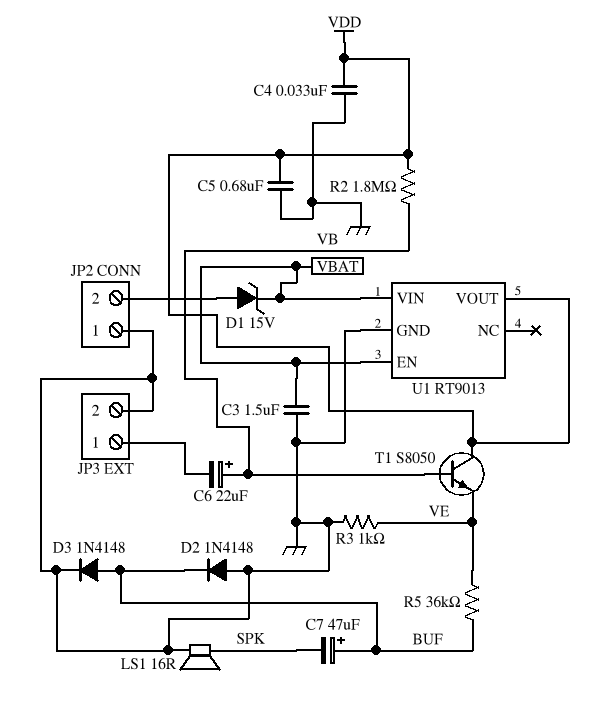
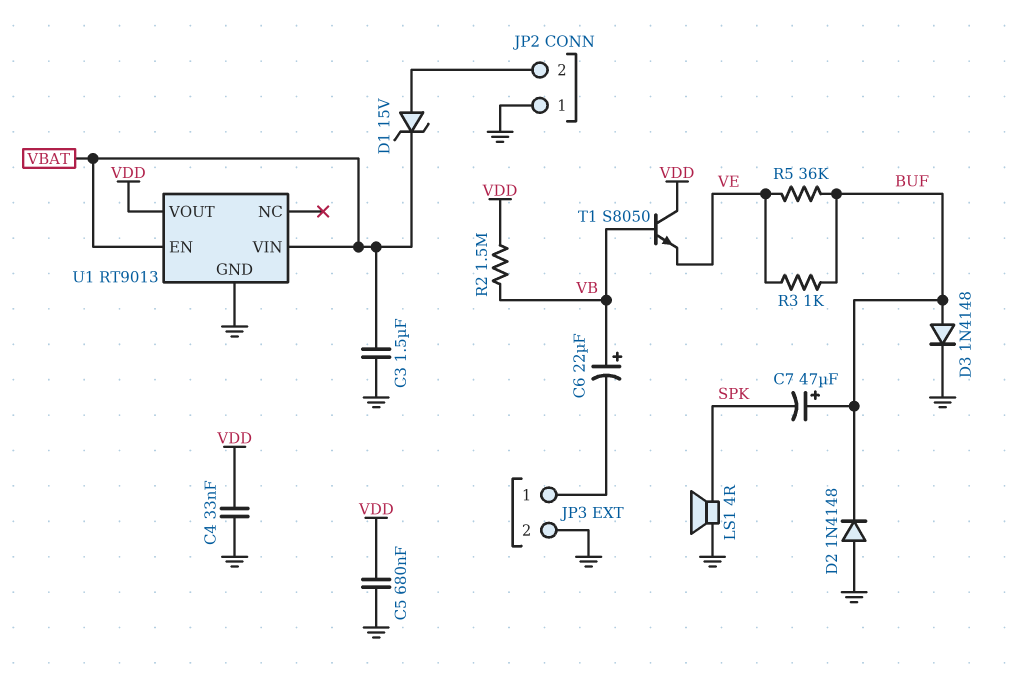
LS1: speaker 16R (GND, SPK) -> speaker 4R (GND, SPK)
R2: 1.8M (VB, VDD) -> 1.5M (VB, VDD)
R3: 1k (GND, VE) -> 1k (BUF, VE)

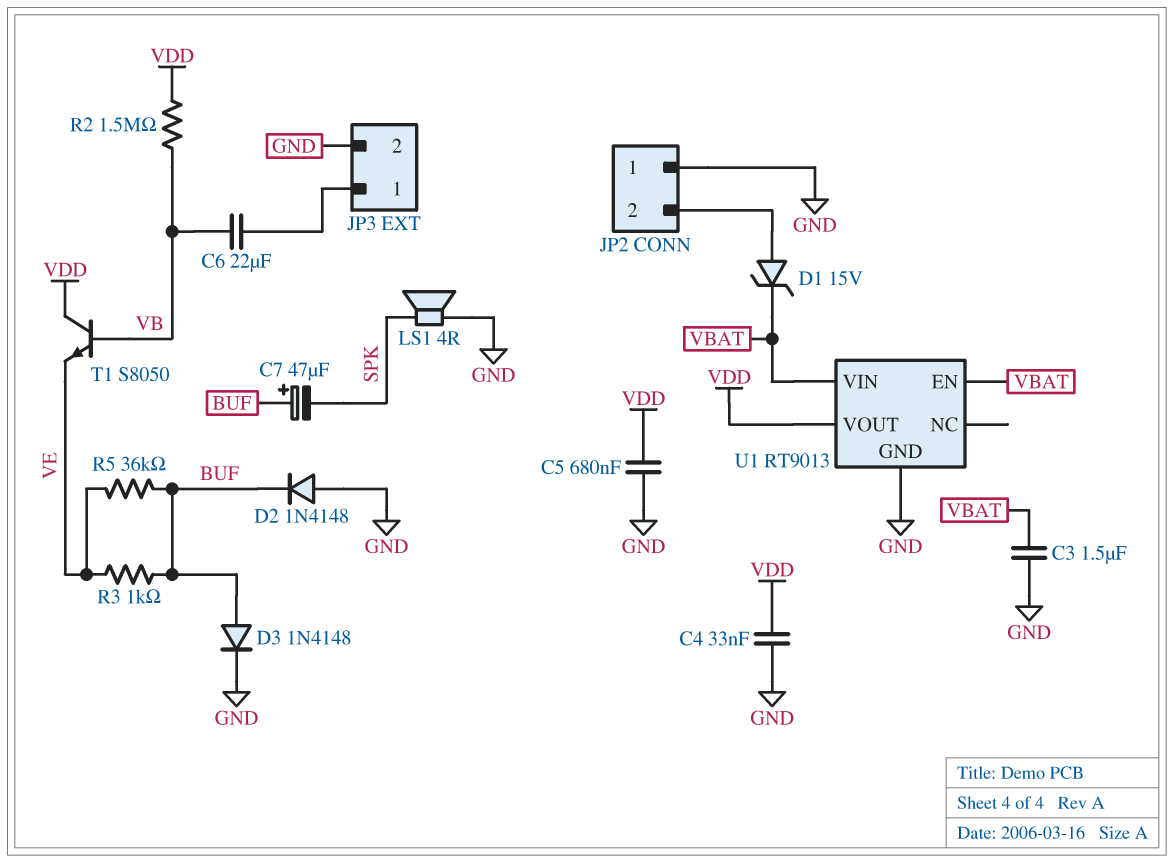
C6: 22uF (plus VB, minus JP3/1) -> 22uF (JP3/1, VB)

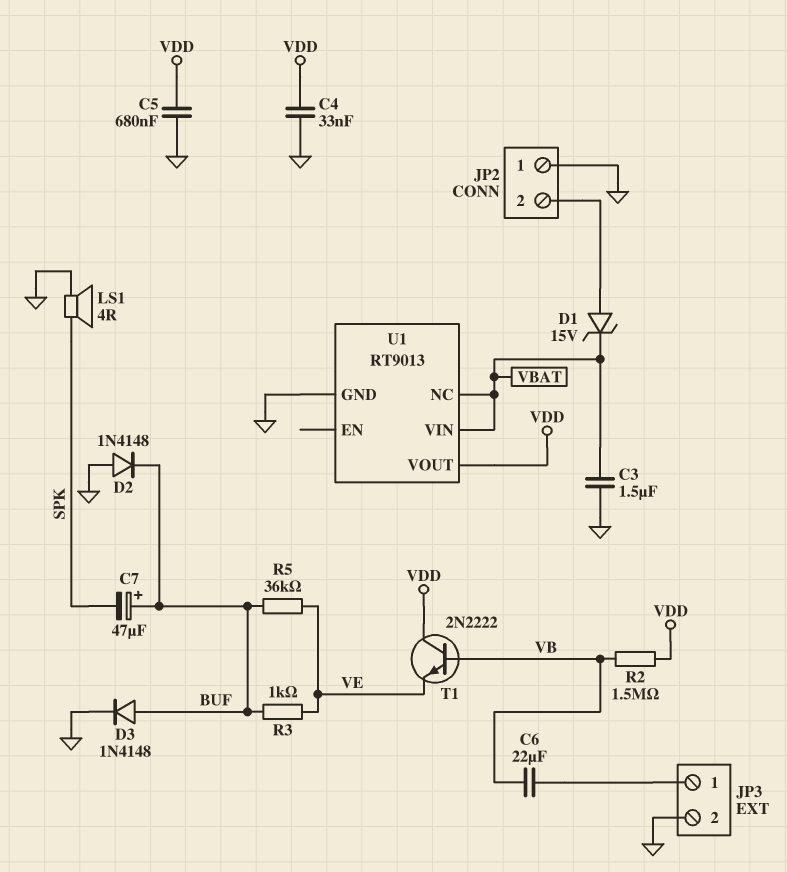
T1: NPN S8050 (B VB, C VDD, E VE) -> NPN 2N2222 (B VB, C VDD, E VE)
U1 pin EN: VBAT -> none
U1 pin NC: none -> VBAT

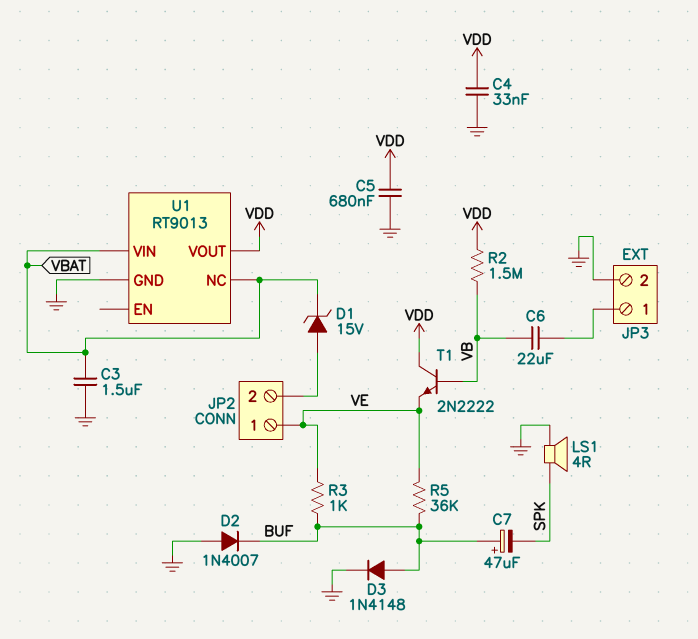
D2: diode 1N4148 (A GND, K BUF) -> diode 1N4007 (A GND, K BUF)
JP2 pin 1: GND -> VE

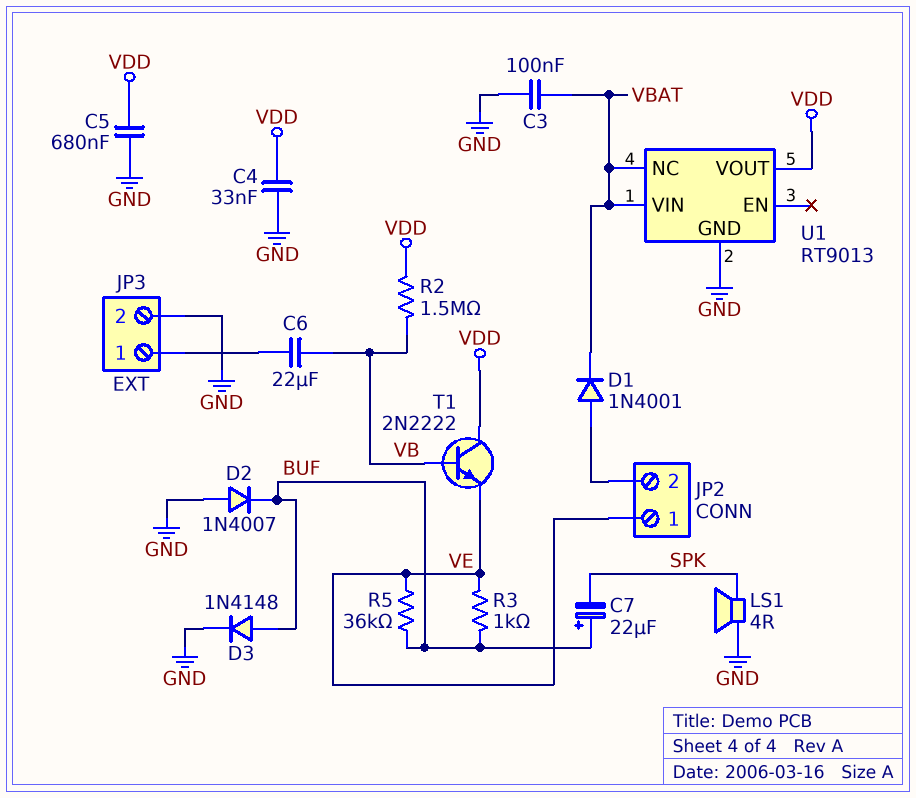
C3: 1.5uF (GND, VBAT) -> 100nF (GND, VBAT)
C7: 47uF (plus BUF, minus SPK) -> 22uF (plus BUF, minus SPK)
D1: zener 15V (A JP2/2, K VBAT) -> diode 1N4001 (A JP2/2, K VBAT)

